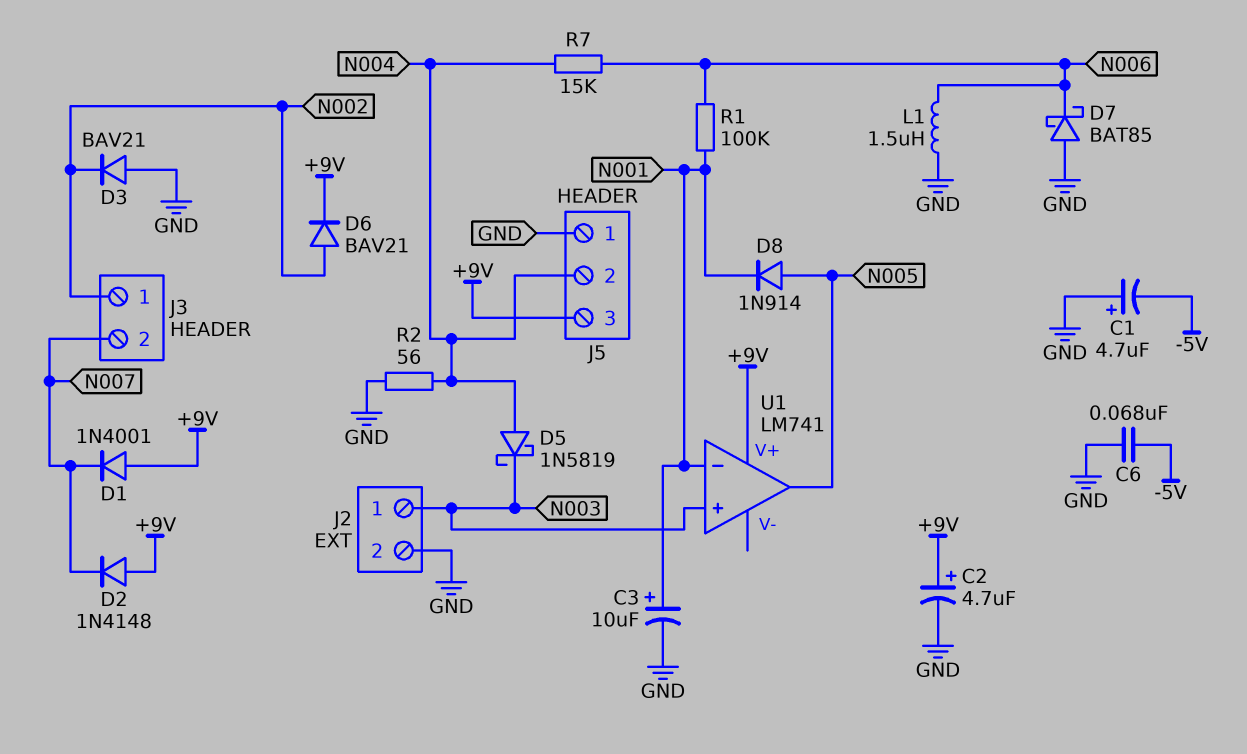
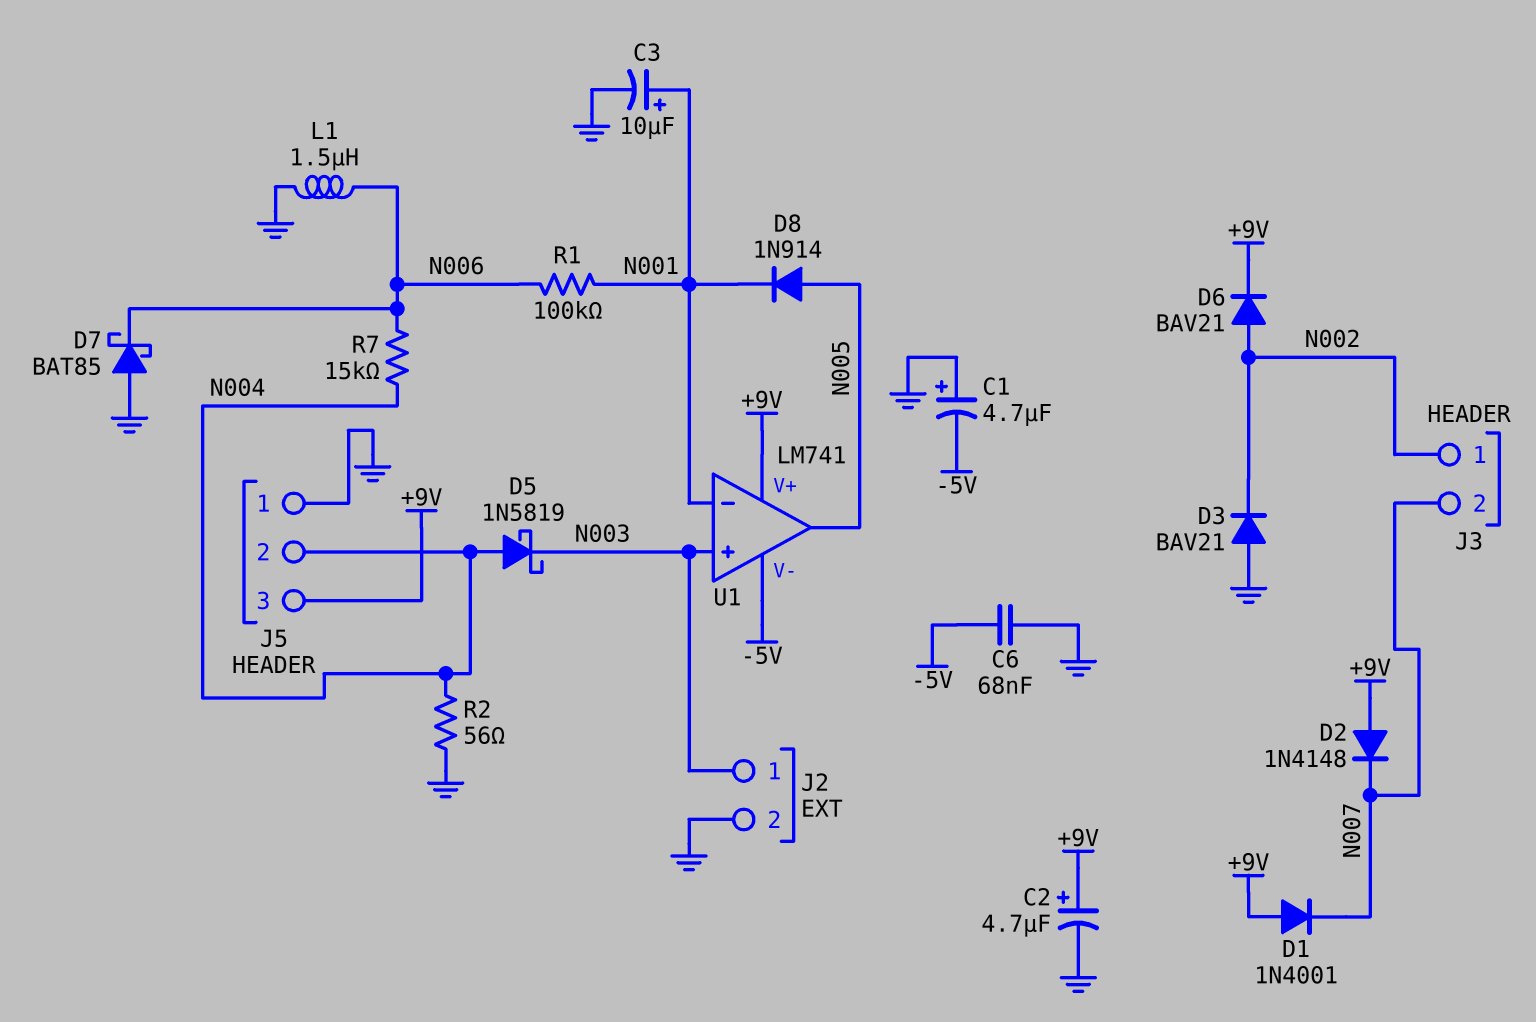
U1 pin V-: none -> -5V

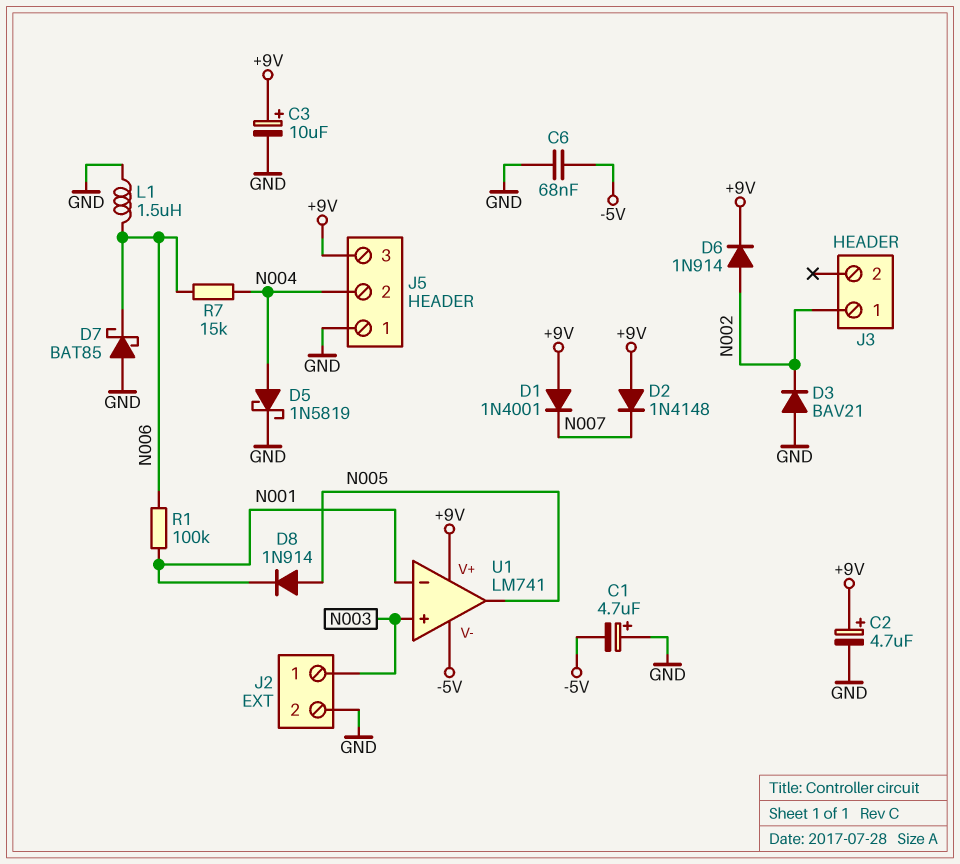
C3: 10uF (plus N001, minus GND) -> 10uF (plus +9V, minus GND)
D5: schottky 1N5819 (A N004, K N003) -> schottky 1N5819 (A N004, K GND)
D6: diode BAV21 (A N002, K +9V) -> diode 1N914 (A N002, K +9V)
J3 pin 2: N007 -> none
R2: 56 (GND, N004) -> none

